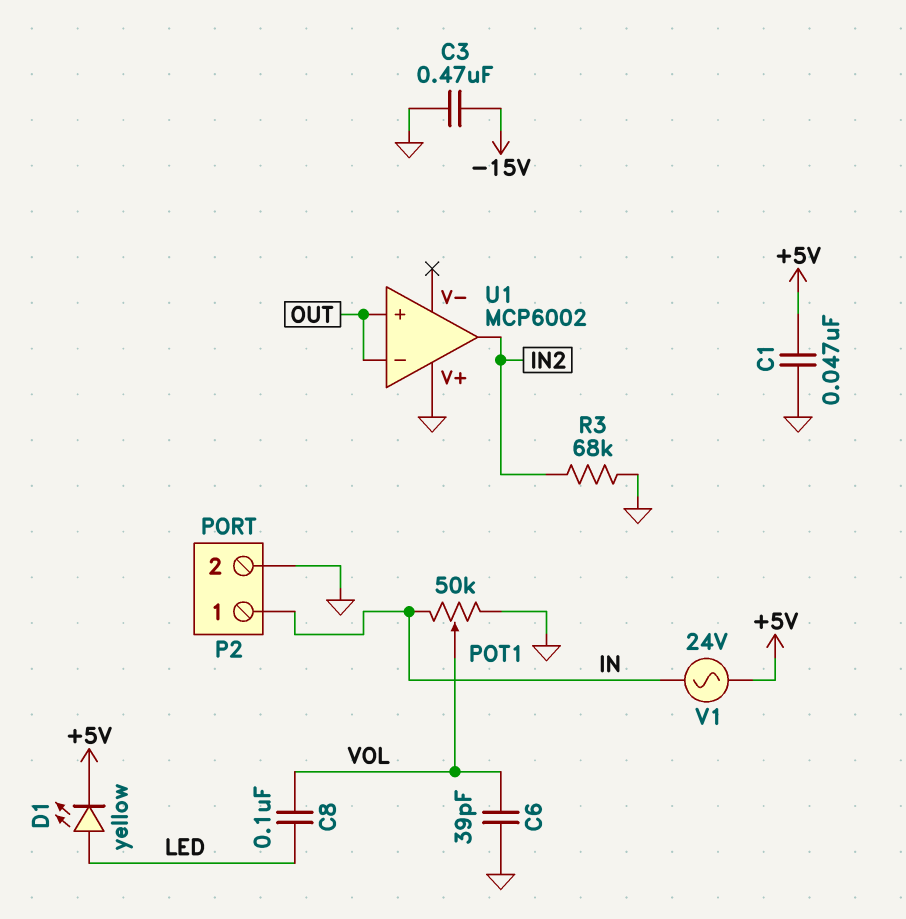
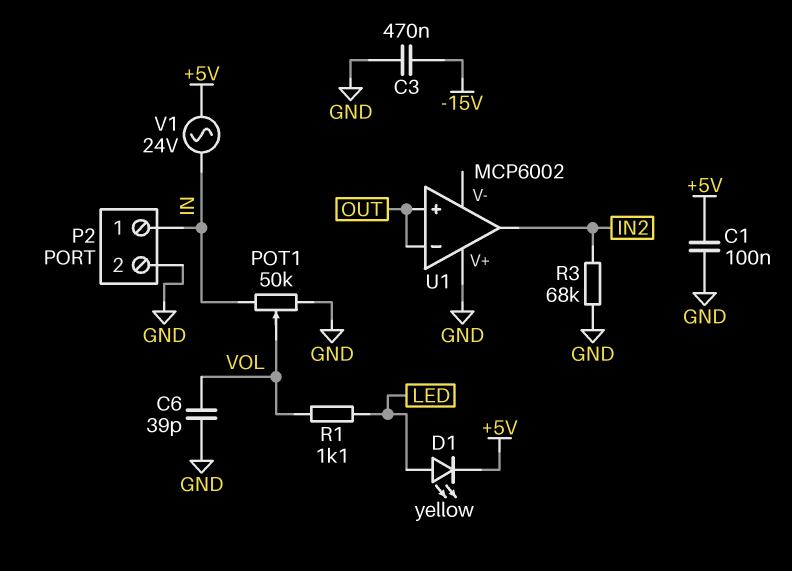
C1: 47nF (+5V, GND) -> 100nF (+5V, GND)
C8: 100nF (LED, VOL) -> none
R1: none -> 1.1k (LED, VOL)

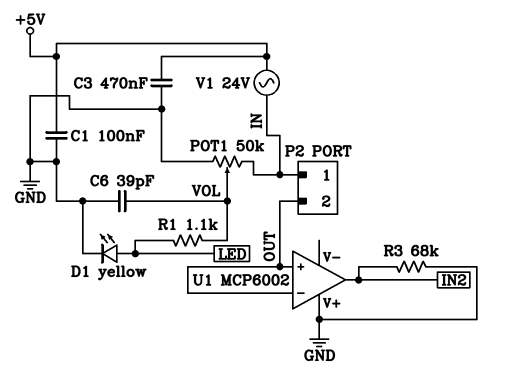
C3: 470nF (-15V, GND) -> 470nF (+5V, GND)
D1: LED yellow (A LED, K +5V) -> LED yellow (A LED, K GND)
P2 pin 2: GND -> OUT

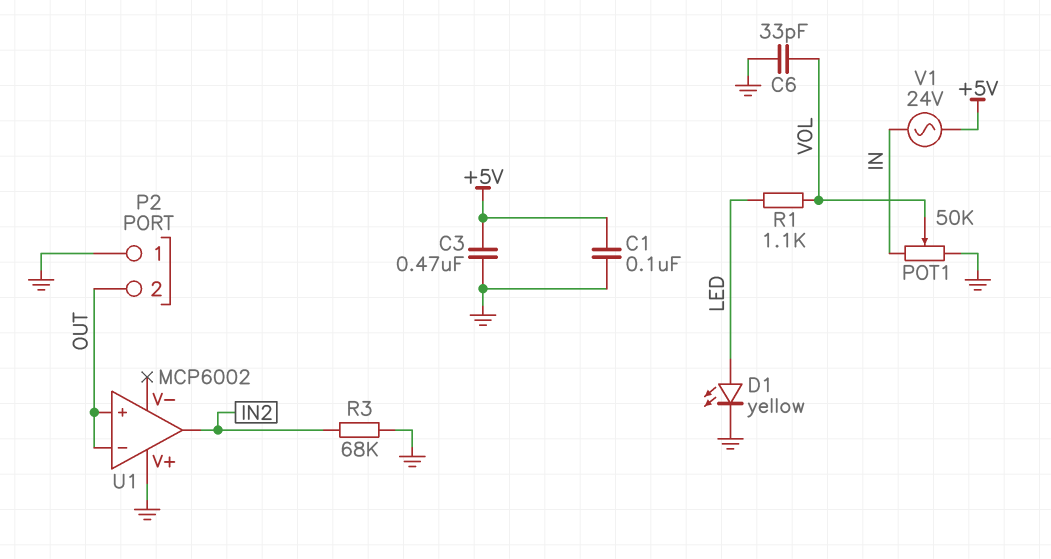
C6: 39pF (GND, VOL) -> 33pF (GND, VOL)
P2 pin 1: IN -> GND

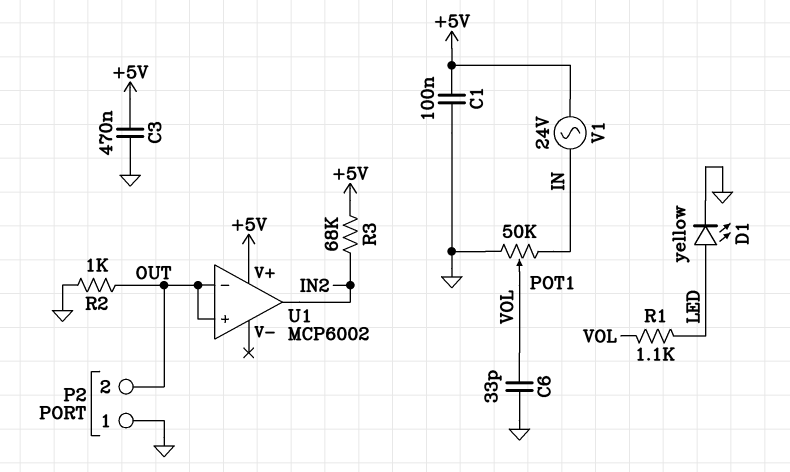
R2: none -> 1k (GND, OUT)
R3: 68k (GND, IN2) -> 68k (+5V, IN2)
U1 pin V+: GND -> +5V

